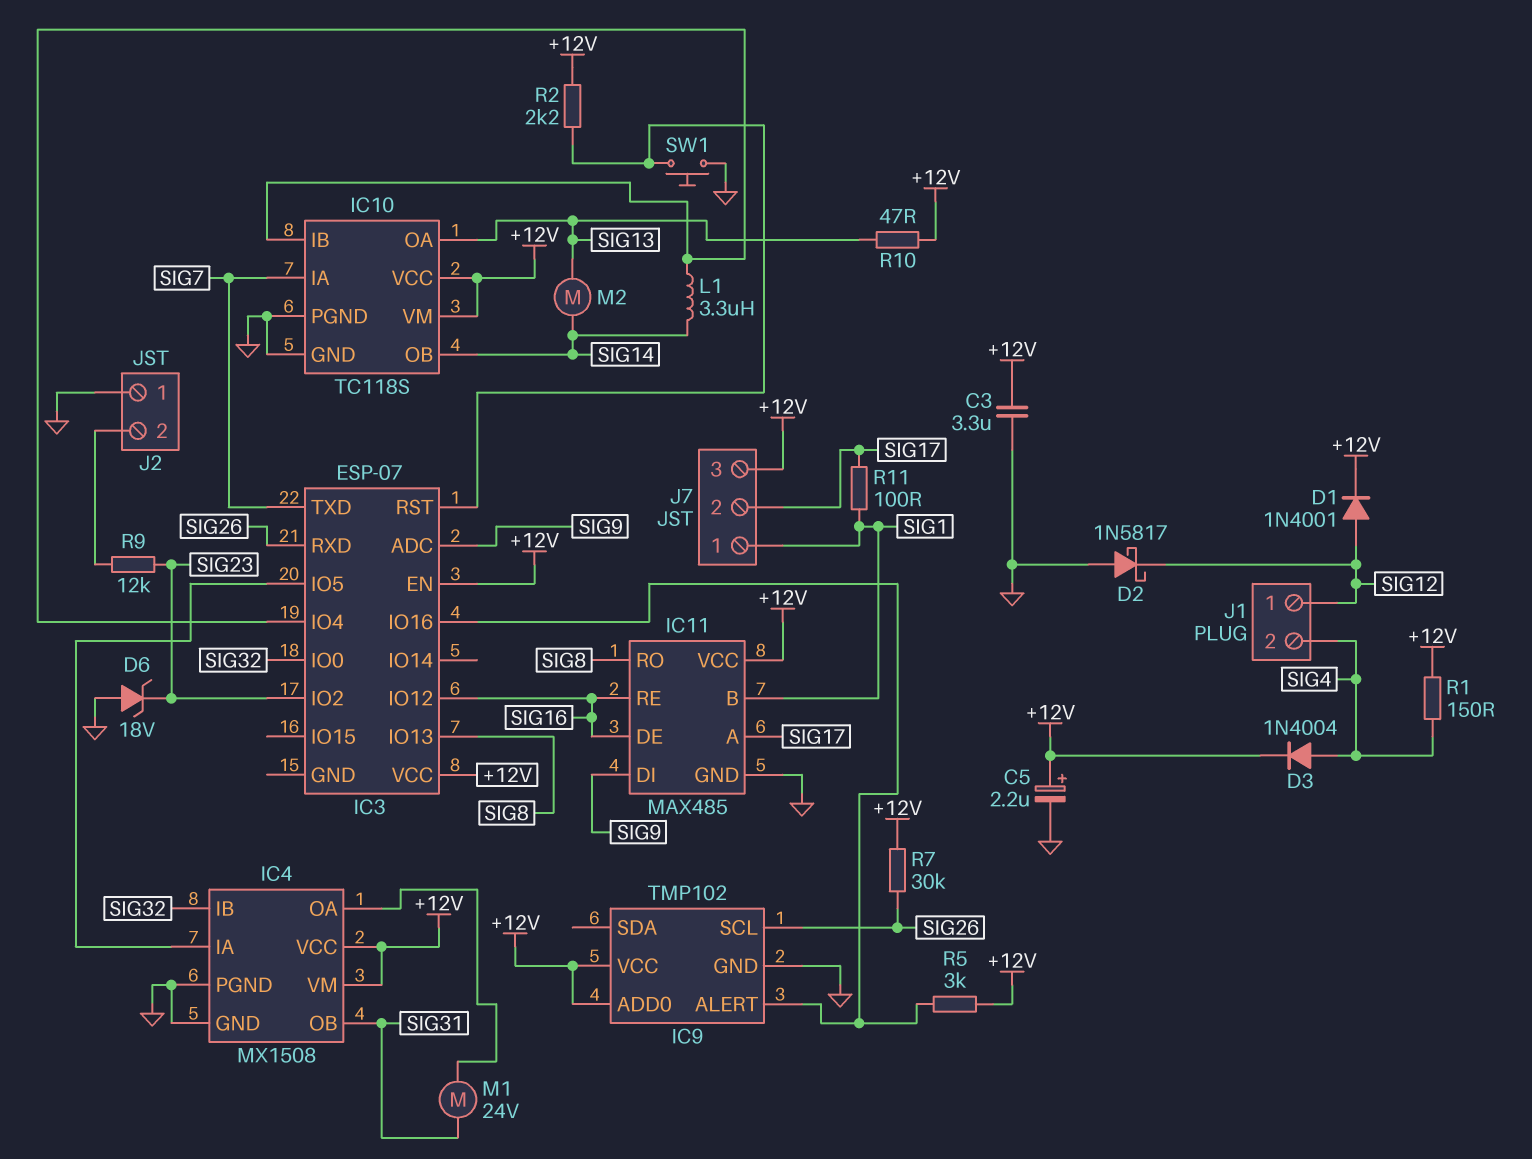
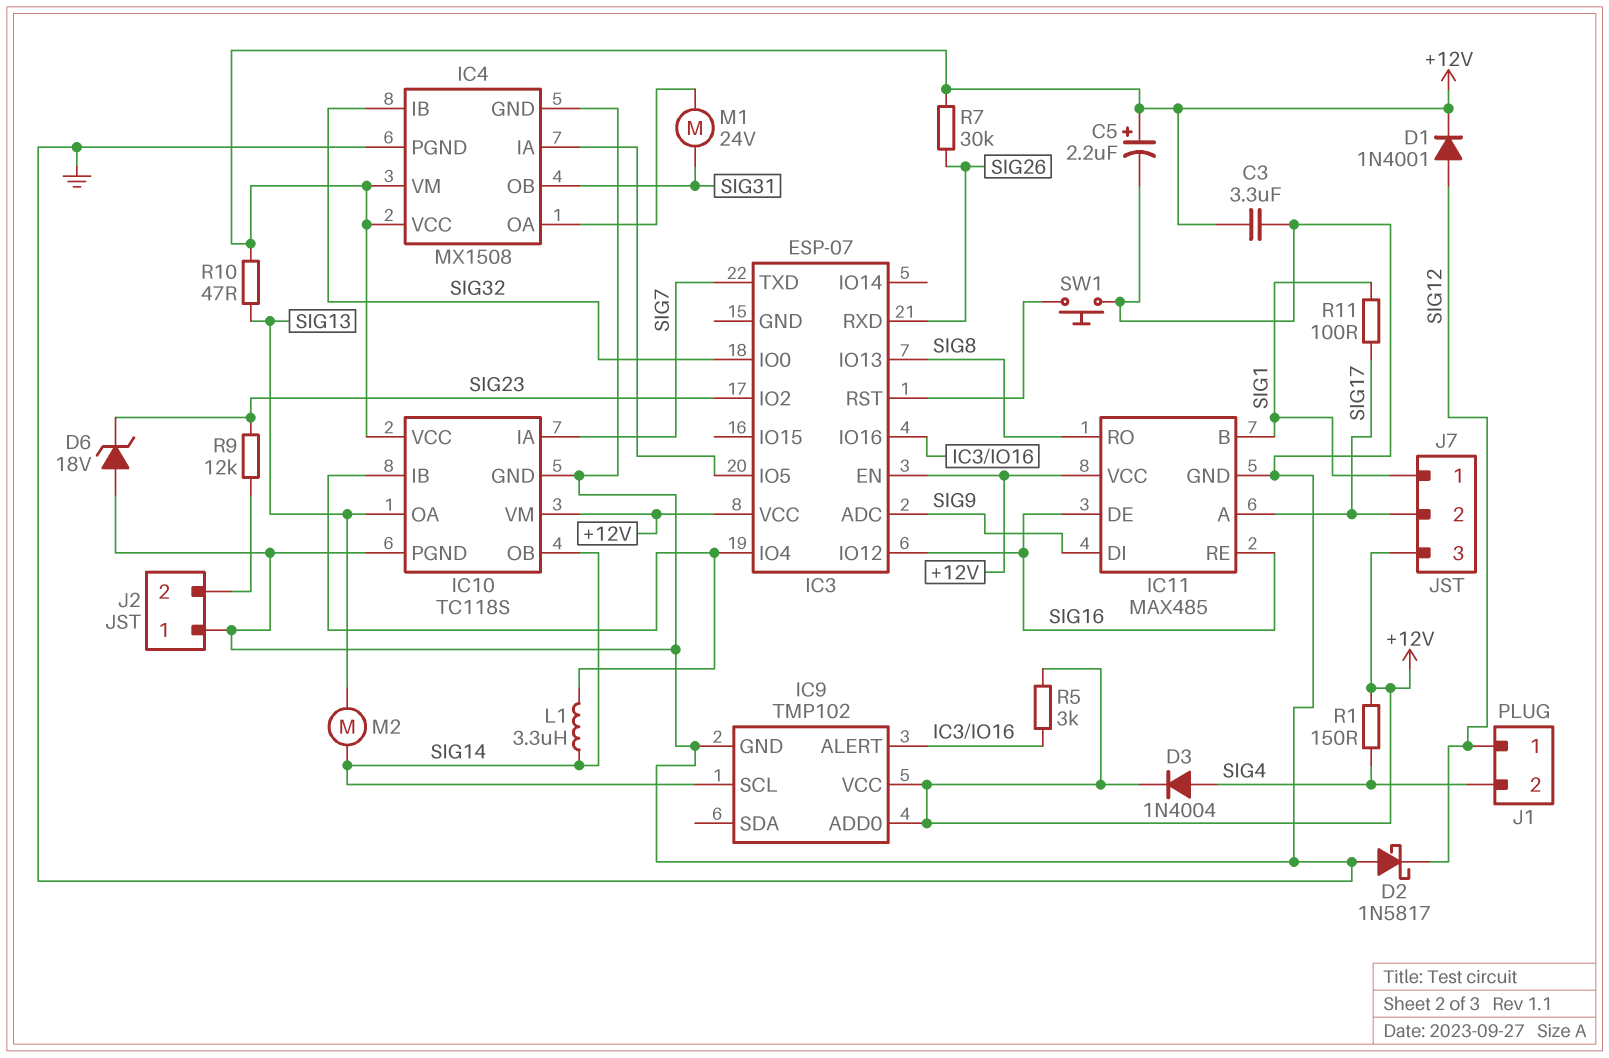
IC9 pin SCL: SIG26 -> SIG14
R2: 2.2k (+12V, IC3/RST) -> none

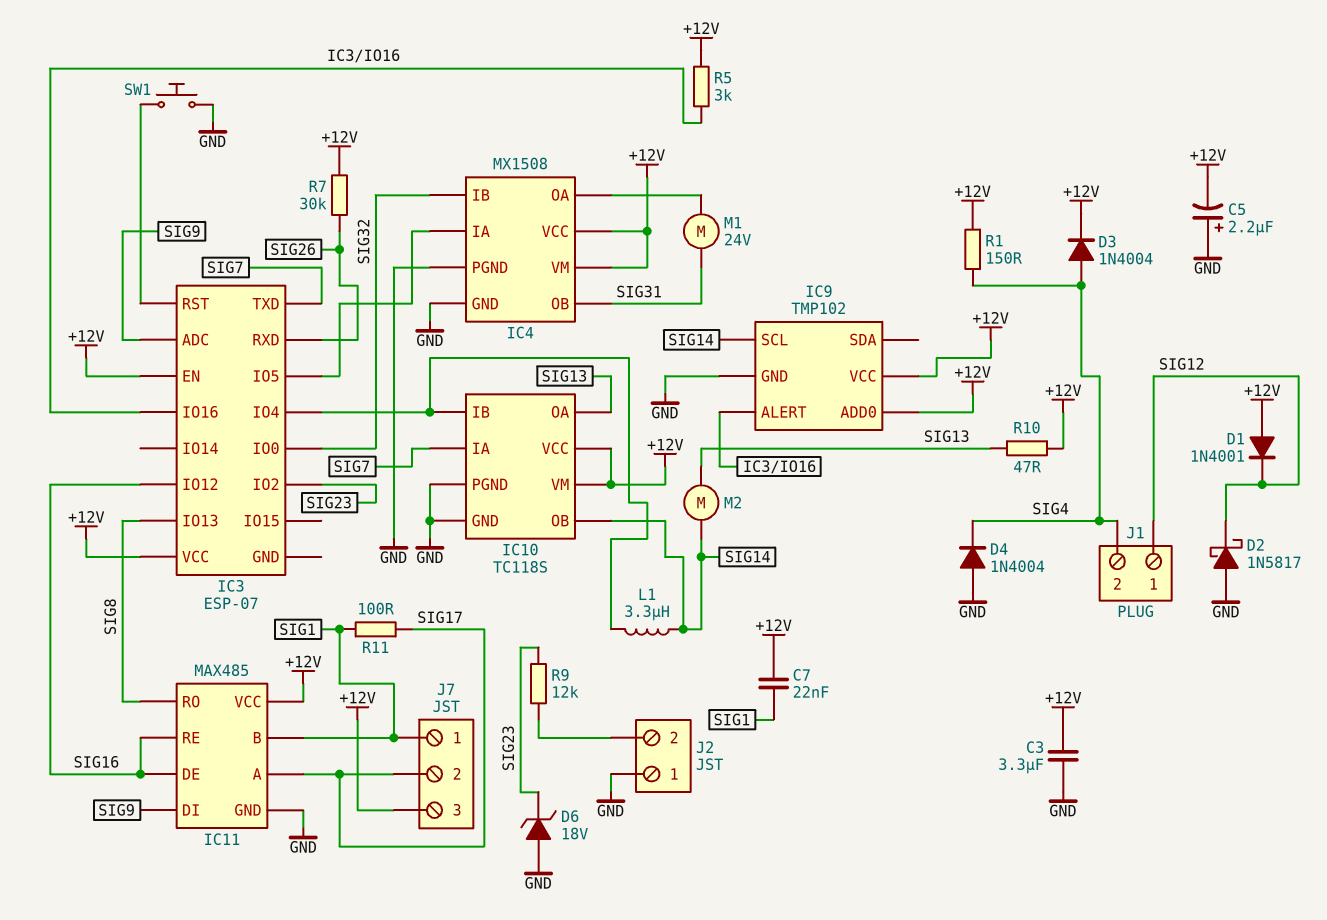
C5: 2.2uF (plus +12V, minus GND) -> 2.2uF (plus GND, minus +12V)
C7: none -> 22nF (+12V, SIG1)
D1: diode 1N4001 (A SIG12, K +12V) -> diode 1N4001 (A +12V, K SIG12)
D4: none -> diode 1N4004 (A GND, K SIG4)

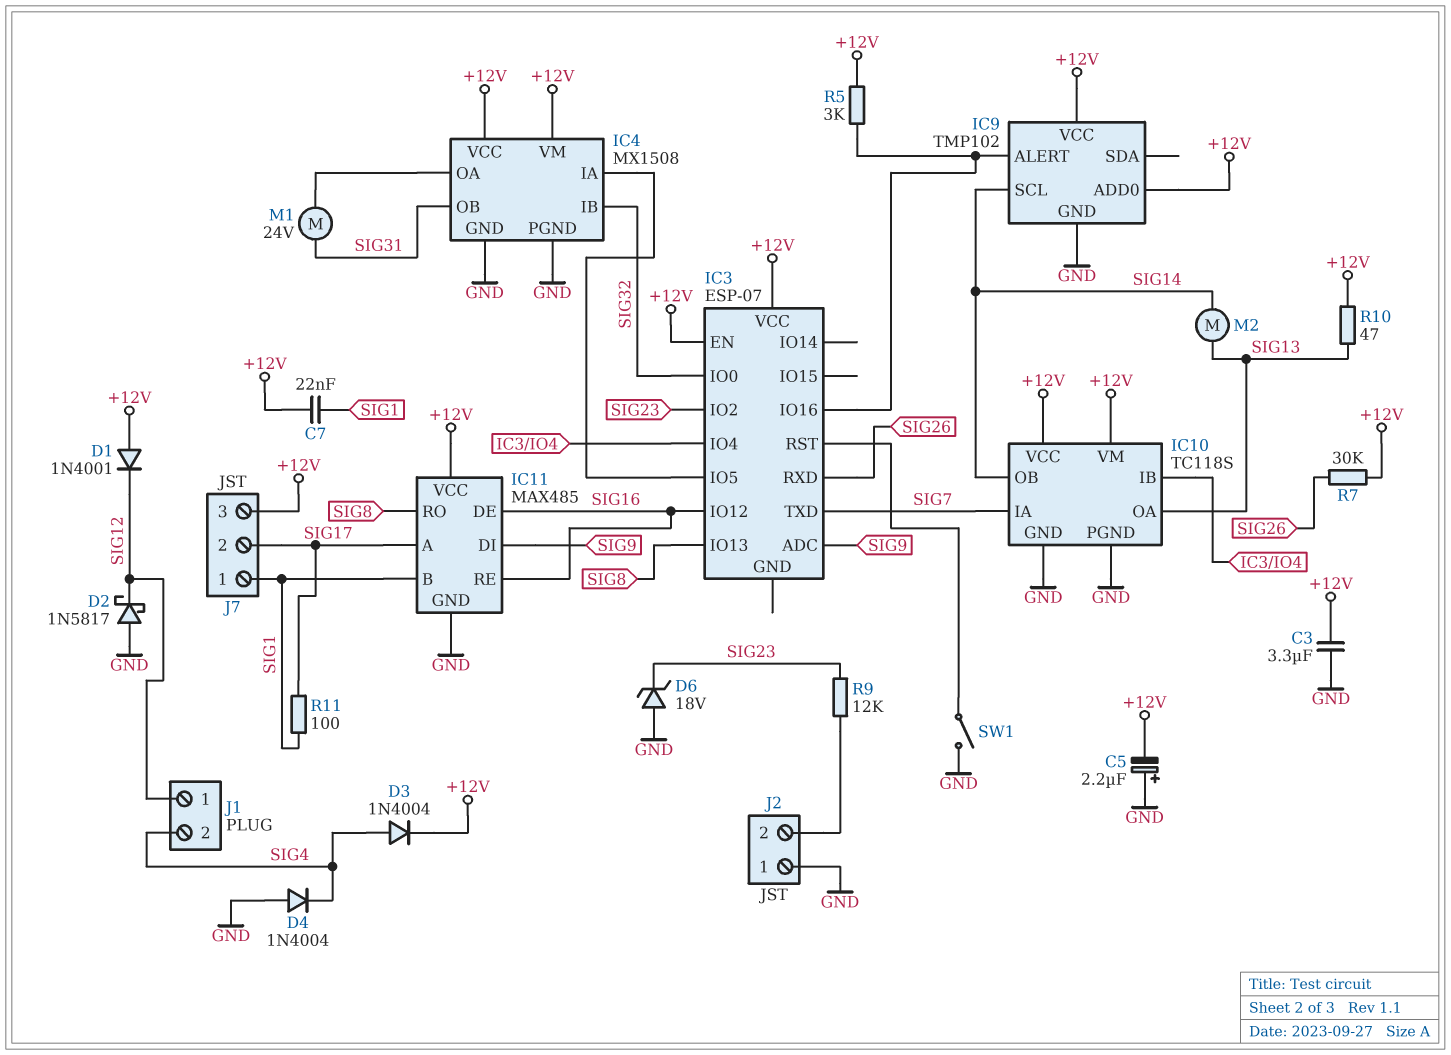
L1: 3.3uH (IC3/IO4, SIG14) -> none
R1: 150 (+12V, SIG4) -> none
SW1: button (GND, IC3/RST) -> switch (GND, IC3/RST)

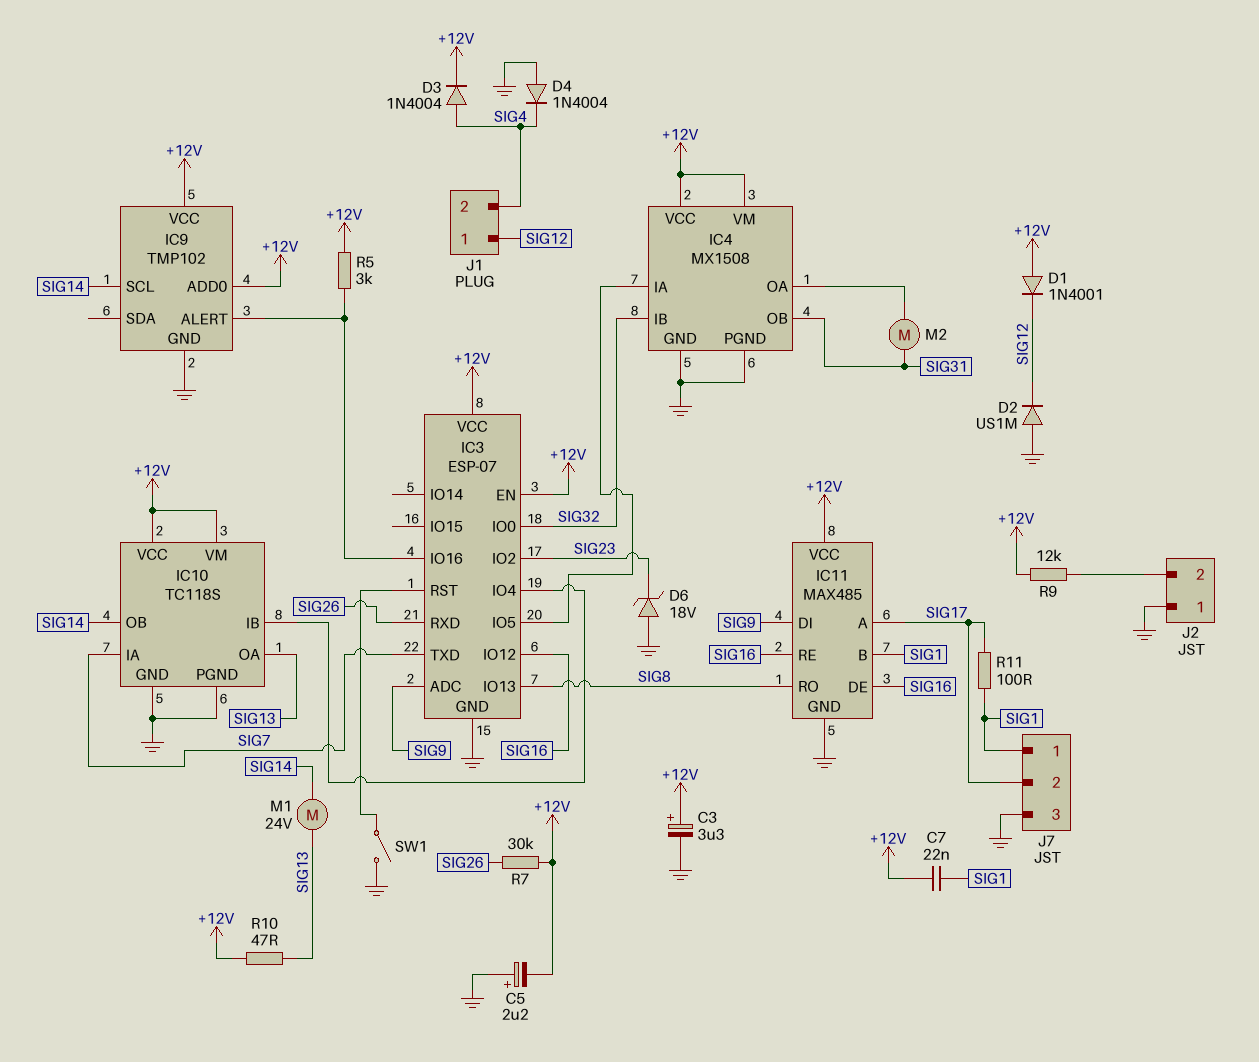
C3: 3.3uF (+12V, GND) -> 3.3uF (plus +12V, minus GND)
D2: schottky 1N5817 (A GND, K SIG12) -> diode US1M (A GND, K SIG12)
IC3 pin GND: none -> GND
J7 pin 3: +12V -> GND
M1: motor 24V (IC4/OA, SIG31) -> motor 24V (SIG13, SIG14)
M2: motor (SIG13, SIG14) -> motor (IC4/OA, SIG31)
R9: 12k (J2/2, SIG23) -> 12k (+12V, J2/2)

